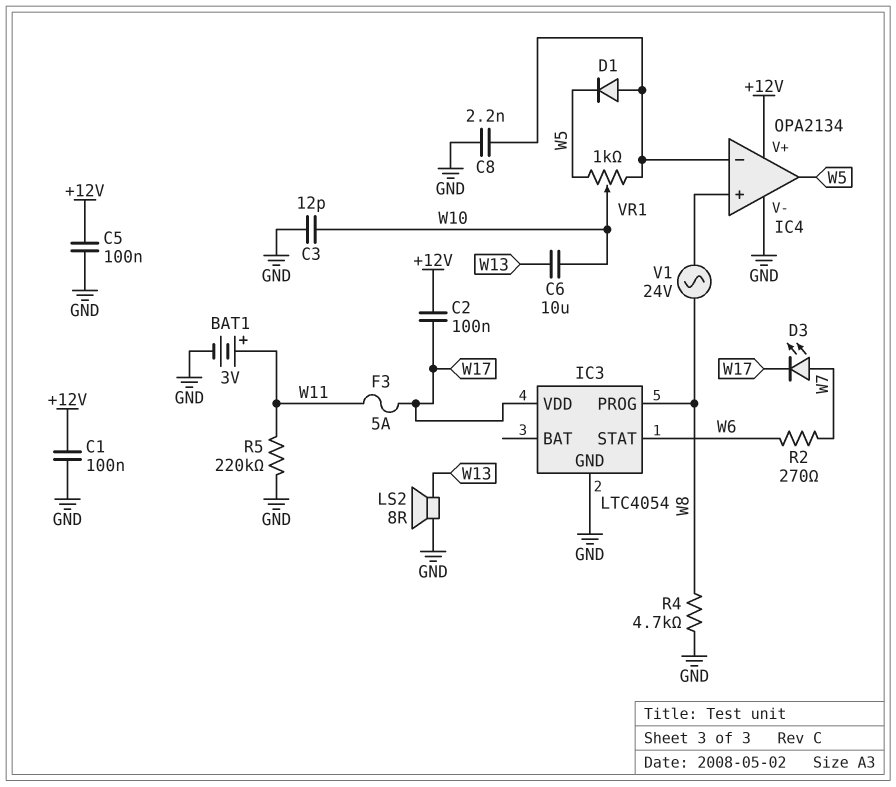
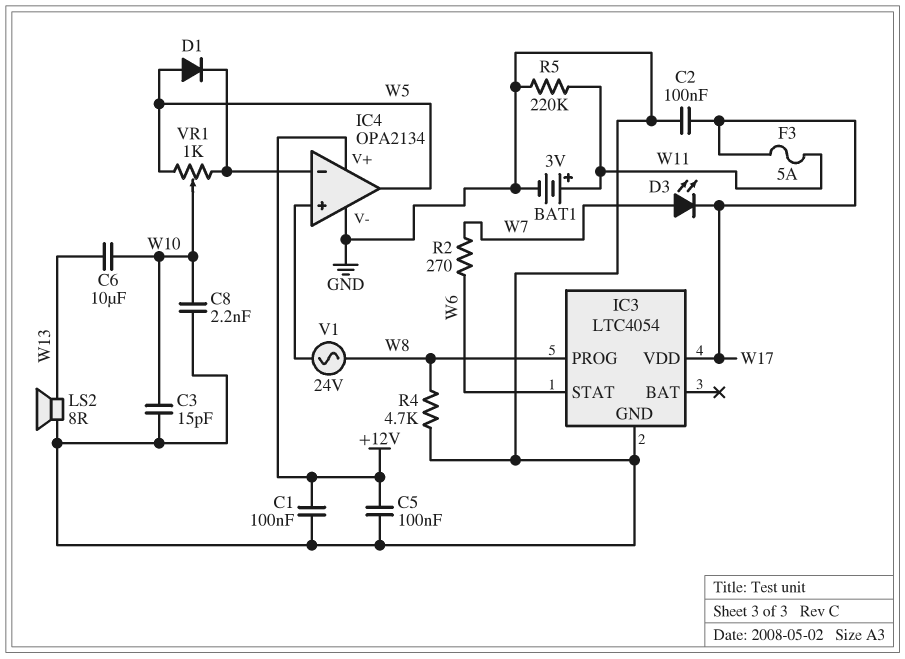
C2: 100nF (+12V, W17) -> 100nF (GND, W17)
C3: 12pF (GND, W10) -> 15pF (GND, W10)
C8: 2.2nF (GND, IC4/in-) -> 2.2nF (GND, W10)
D1: diode (A IC4/in-, K W5) -> diode (A W5, K IC4/in-)

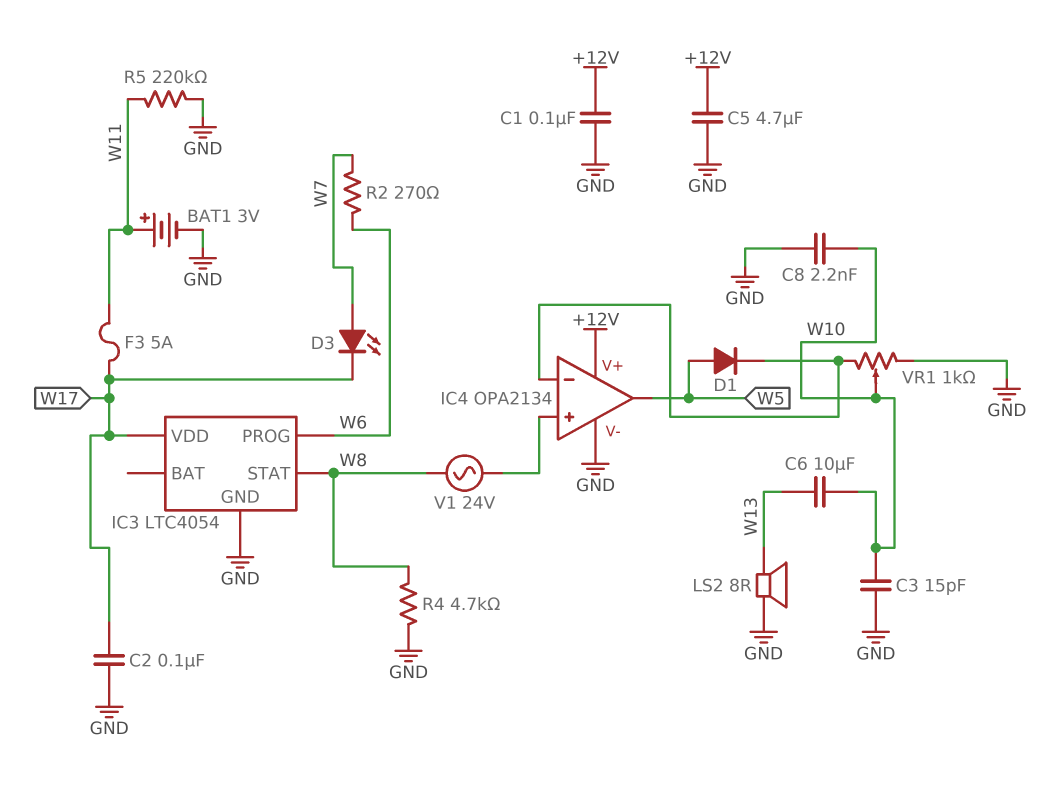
C5: 100nF (+12V, GND) -> 4.7uF (+12V, GND)
IC3 pin PROG: W8 -> W6
IC3 pin STAT: W6 -> W8
VR1: 1k (IC4/in-, W5, wiper W10) -> 1k (GND, IC4/in-, wiper W10)

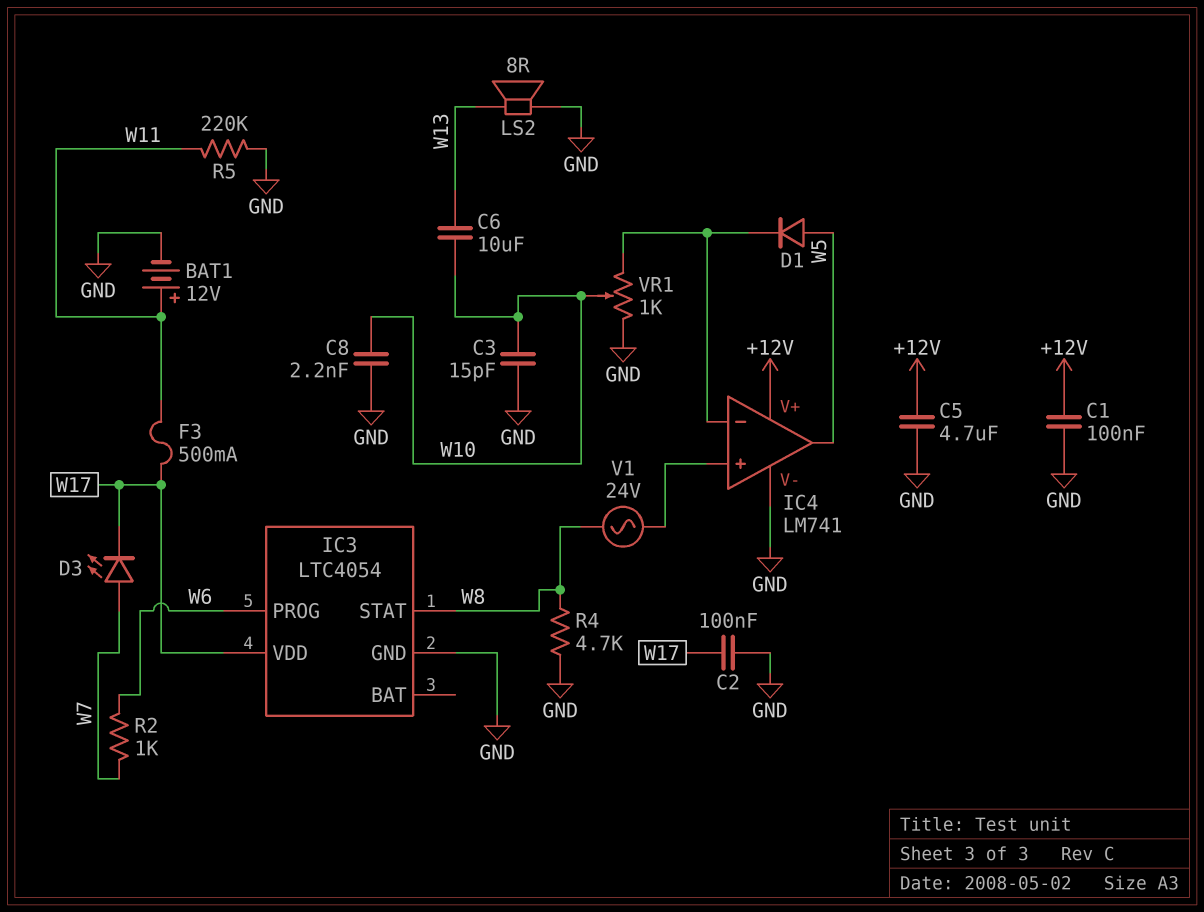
BAT1: 3V (plus W11, minus GND) -> 12V (plus W11, minus GND)
F3: 5A (W11, W17) -> 500mA (W11, W17)
IC4: OPA2134 -> LM741
R2: 270 (W6, W7) -> 1k (W6, W7)

